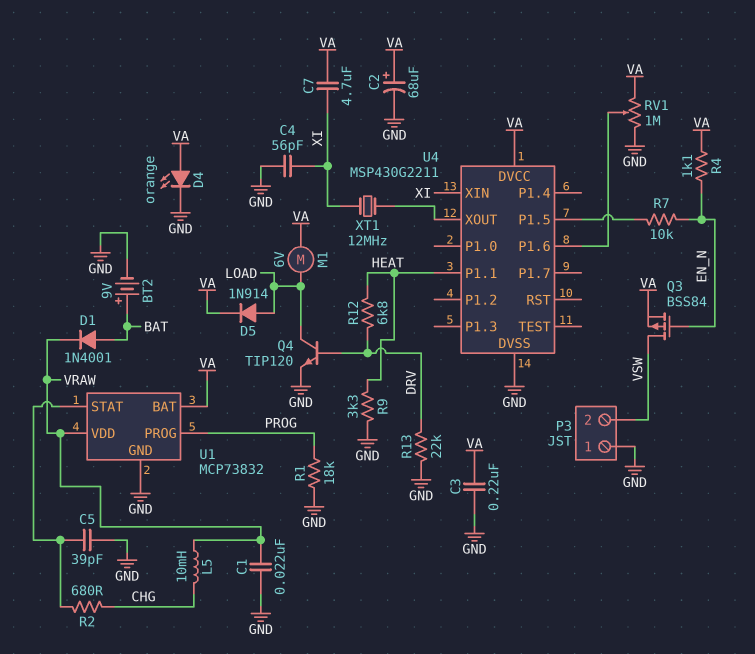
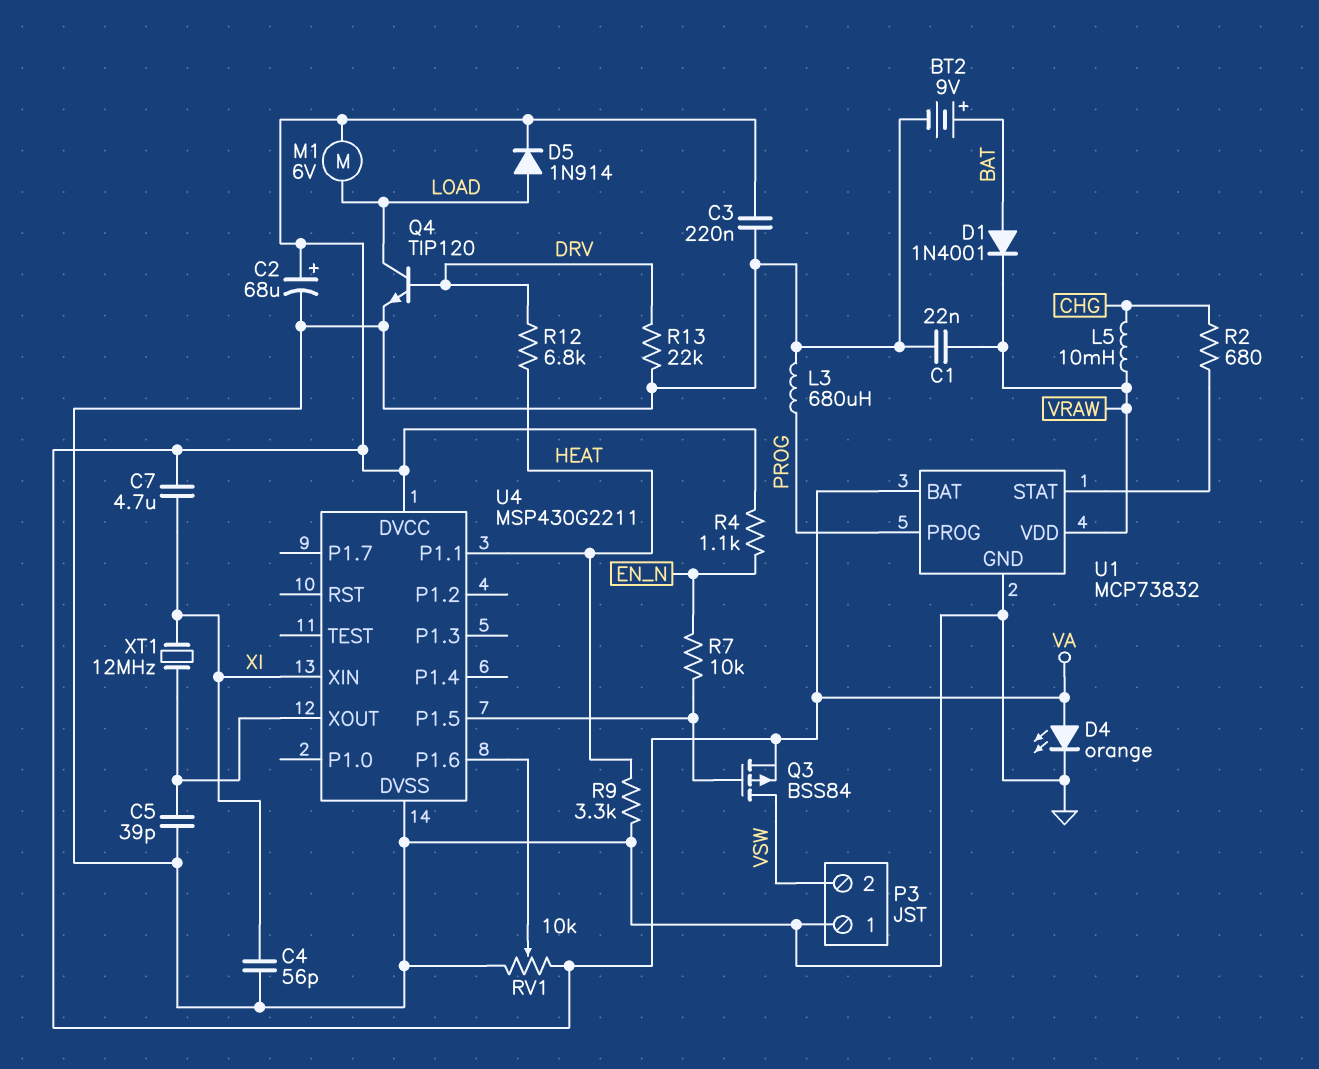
C5: 39pF (GND, U1/STAT) -> 39pF (GND, U4/XOUT)
L3: none -> 680uH (GND, PROG)
Q3: PMOS BSS84 (G EN_N, D VSW, S VA) -> PMOS BSS84 (G U4/P1.5, D VSW, S VA)
R1: 18k (GND, PROG) -> none
RV1: 1M (GND, VA, wiper U4/P1.6) -> 10k (GND, VA, wiper U4/P1.6)

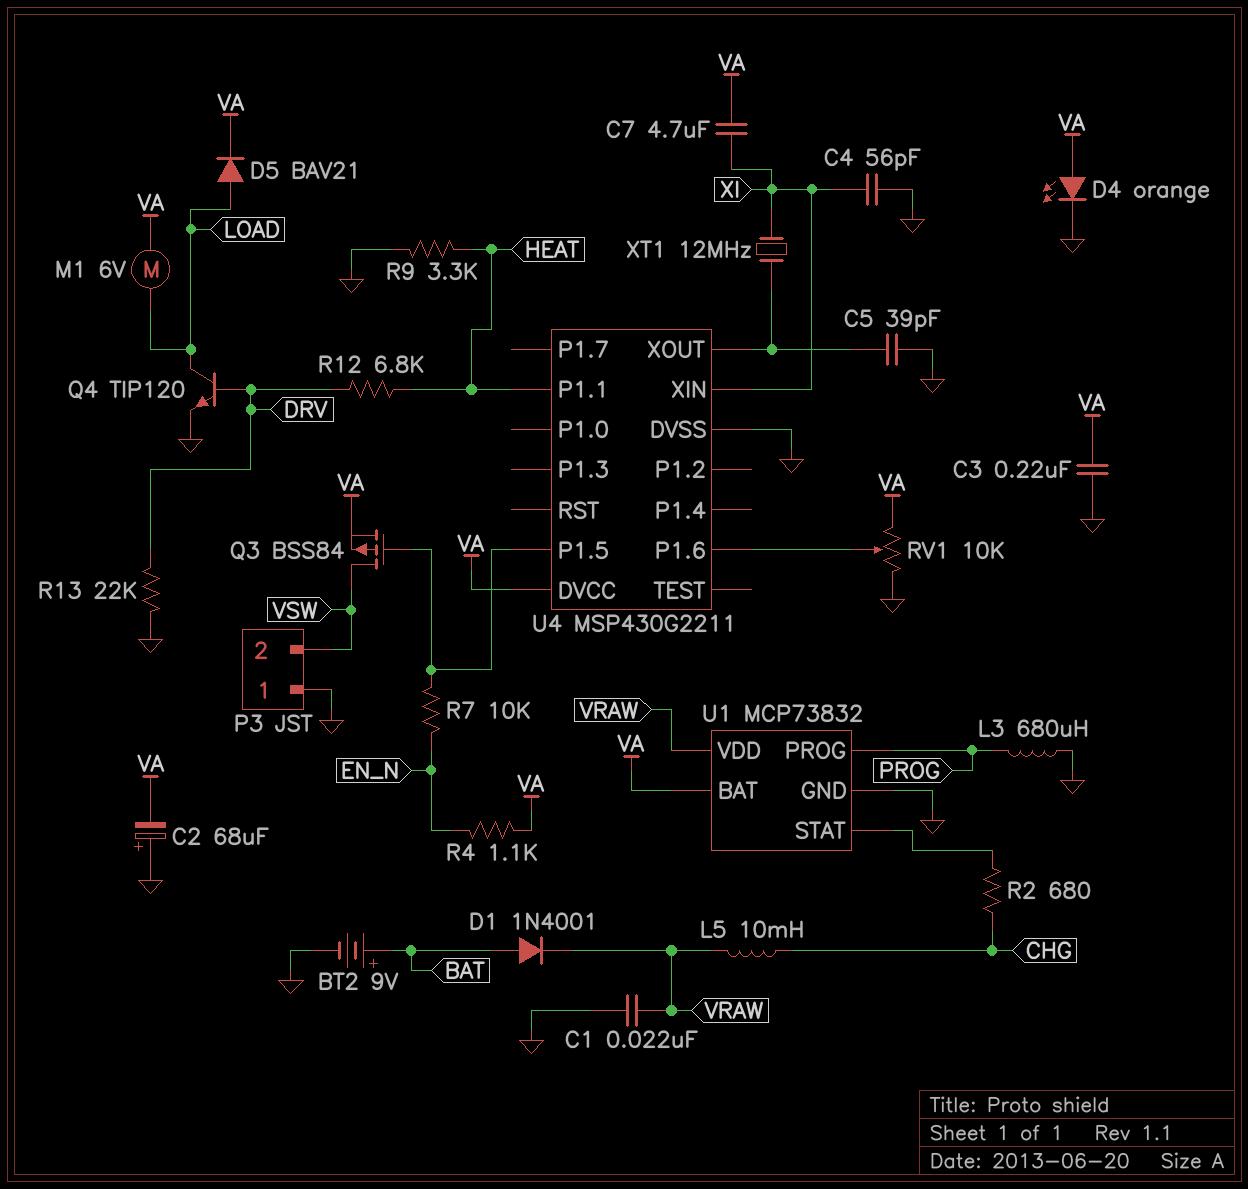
C2: 68uF (plus VA, minus GND) -> 68uF (plus GND, minus VA)
D5: diode 1N914 (A LOAD, K VA) -> diode BAV21 (A LOAD, K VA)

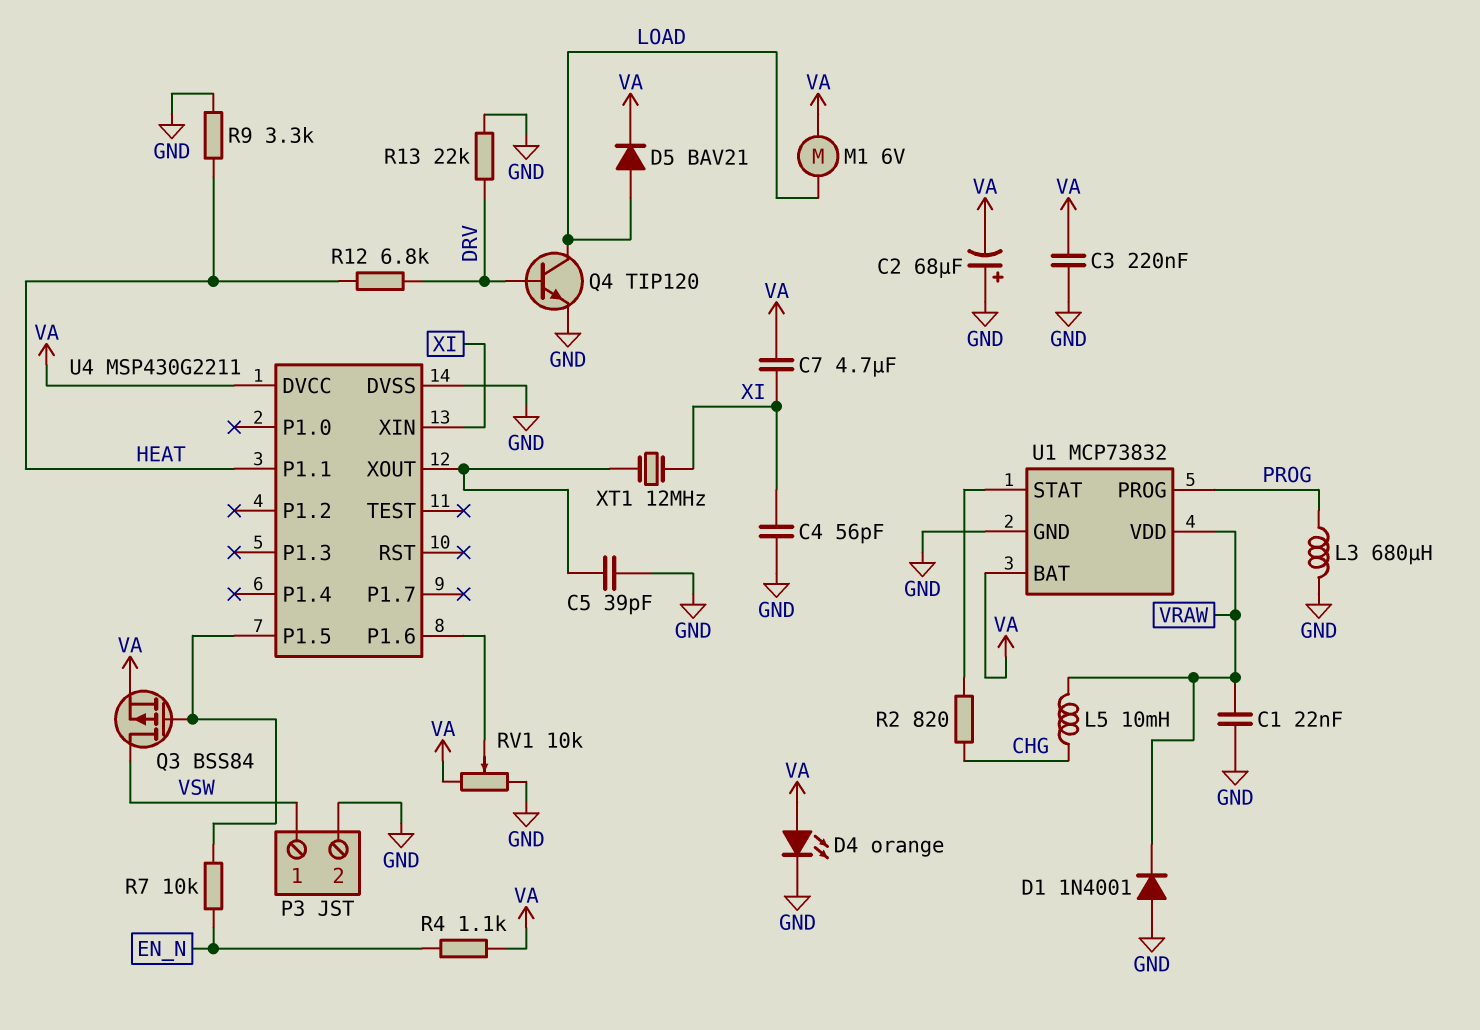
BT2: 9V (plus BAT, minus GND) -> none
D1: diode 1N4001 (A BAT, K VRAW) -> diode 1N4001 (A GND, K VRAW)
P3 pin 1: GND -> VSW
P3 pin 2: VSW -> GND
R2: 680 (CHG, U1/STAT) -> 820 (CHG, U1/STAT)

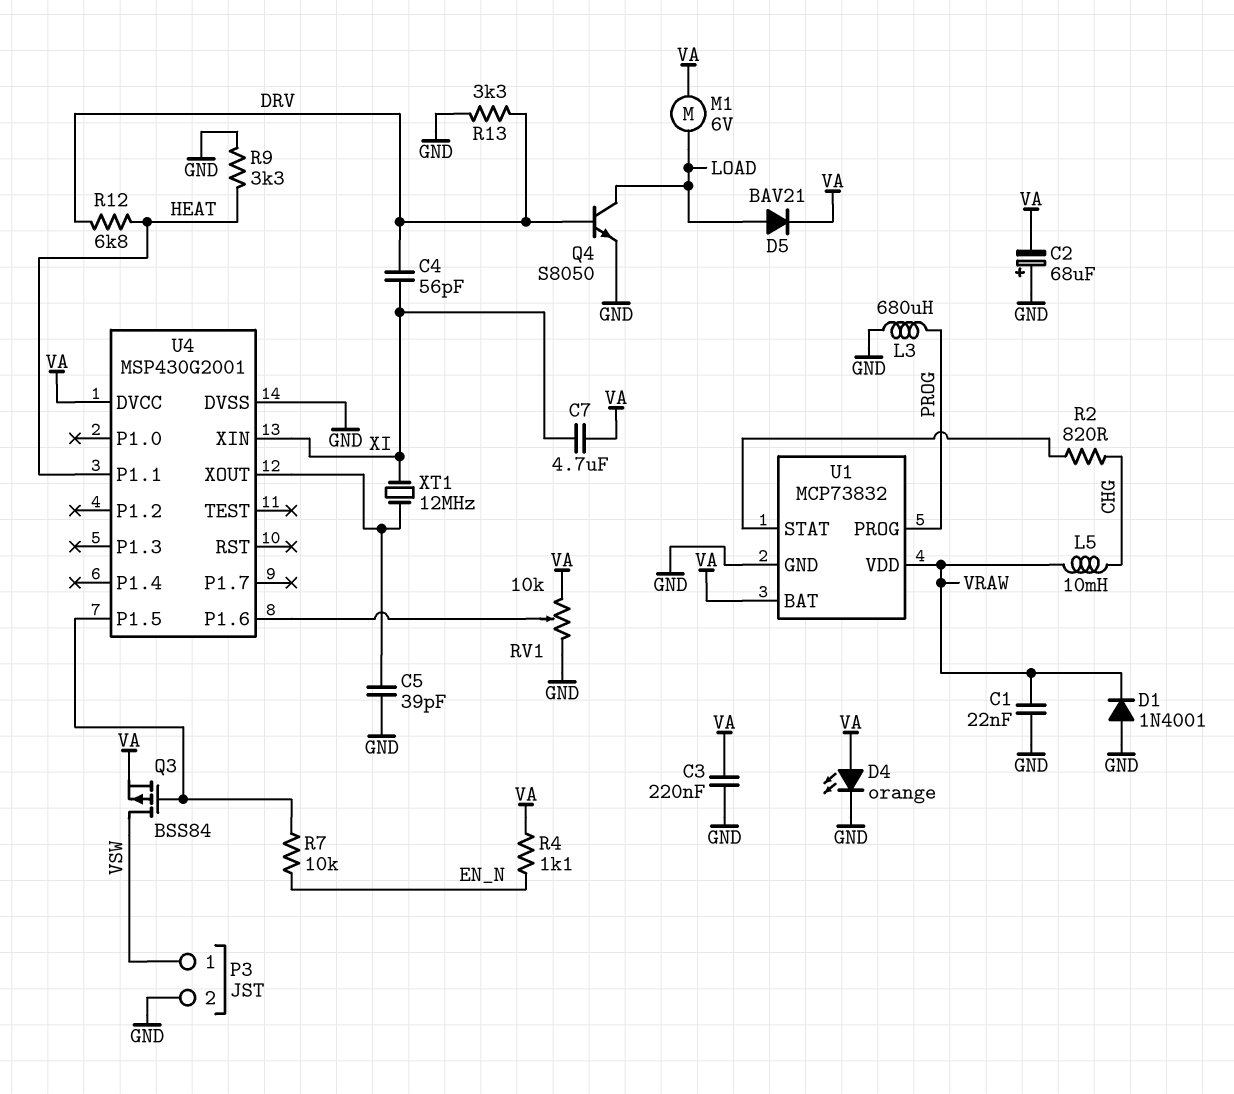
C4: 56pF (GND, XI) -> 56pF (DRV, XI)
Q4: NPN TIP120 (B DRV, C LOAD, E GND) -> NPN S8050 (B DRV, C LOAD, E GND)
R13: 22k (DRV, GND) -> 3.3k (DRV, GND)
U4: MSP430G2211 -> MSP430G2001

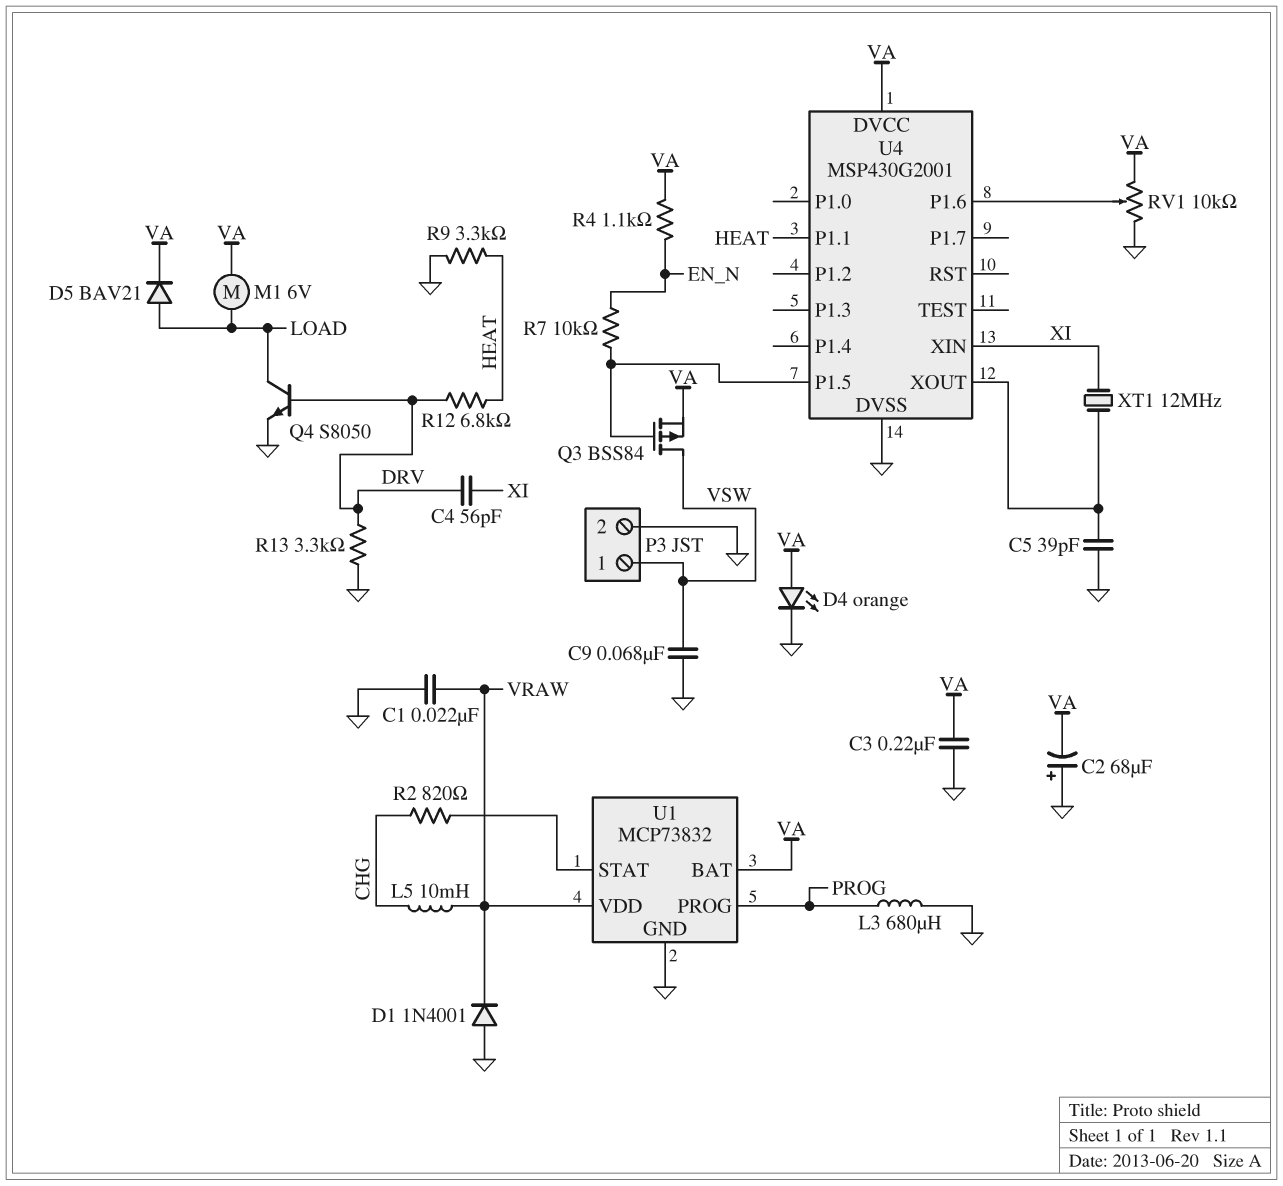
C7: 4.7uF (VA, XI) -> none
C9: none -> 68nF (GND, VSW)

